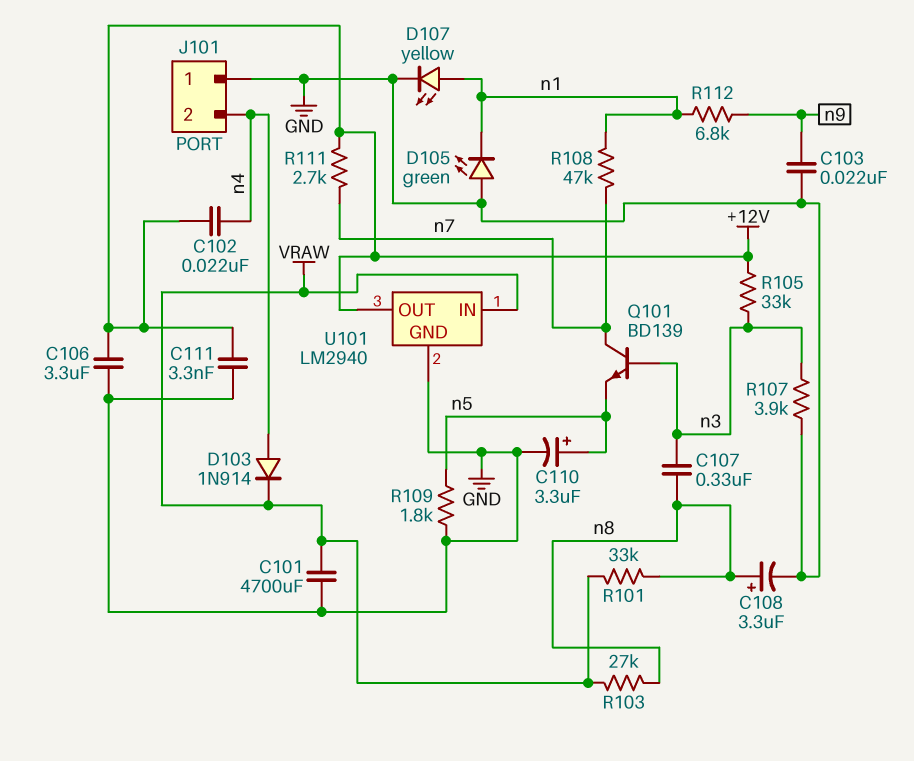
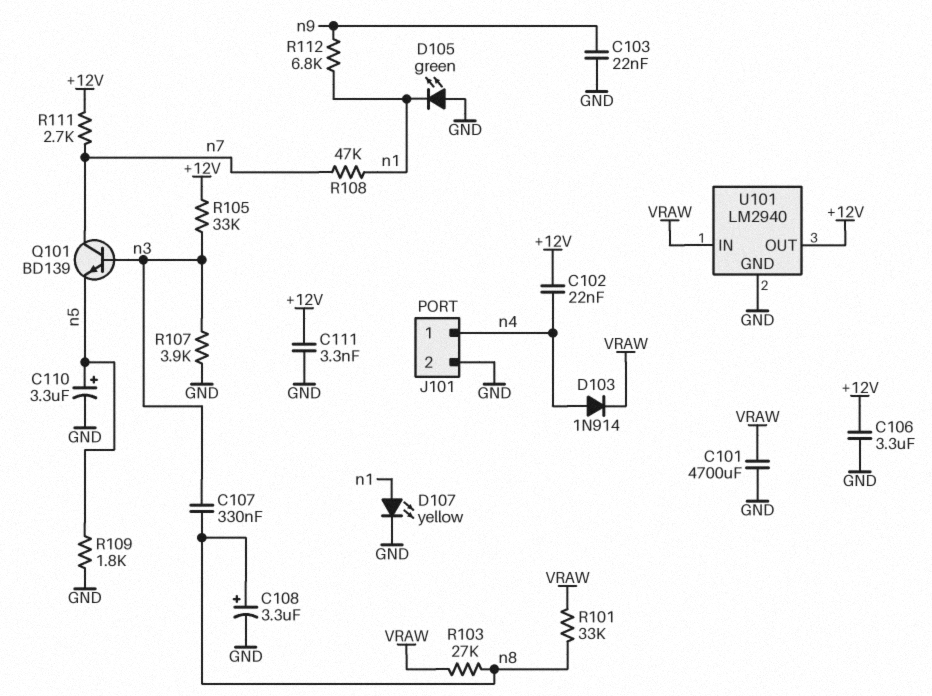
J101 pin 1: GND -> n4
J101 pin 2: n4 -> GND

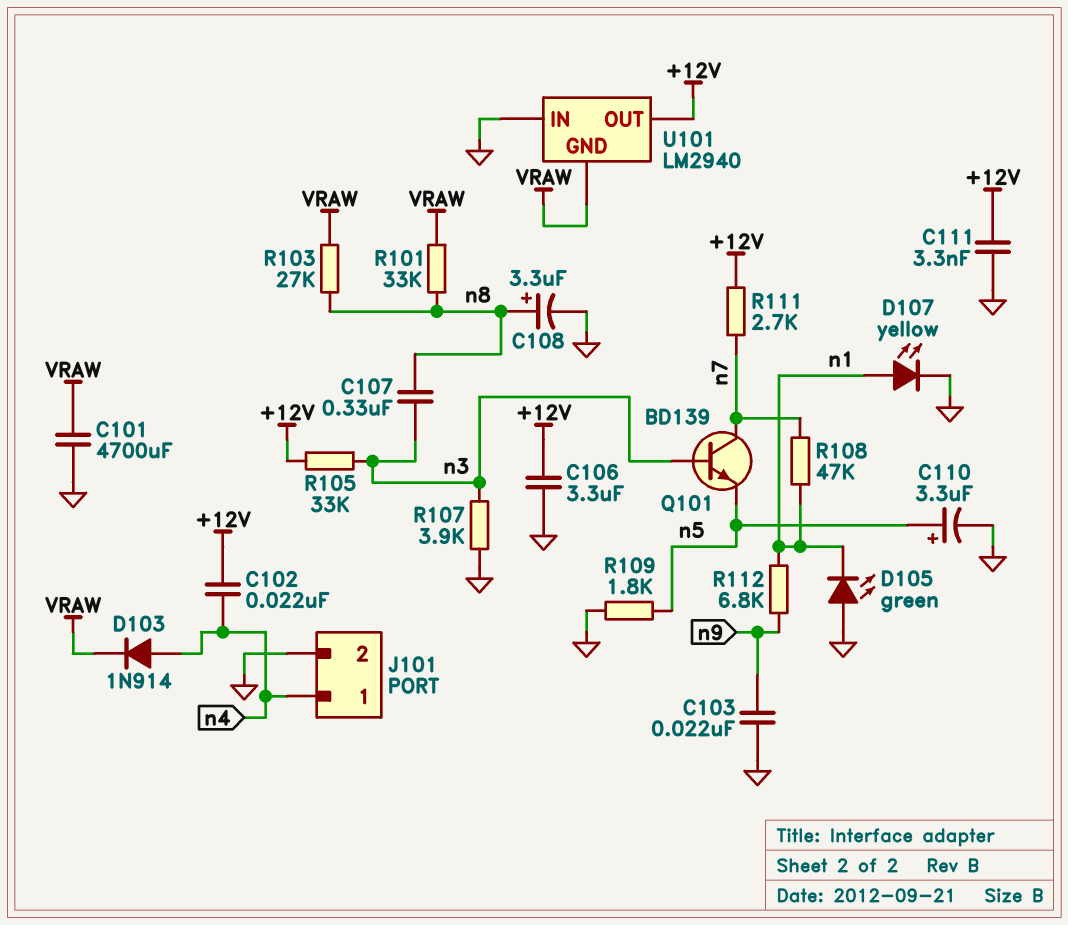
U101 pin GND: GND -> VRAW
U101 pin IN: VRAW -> GND

